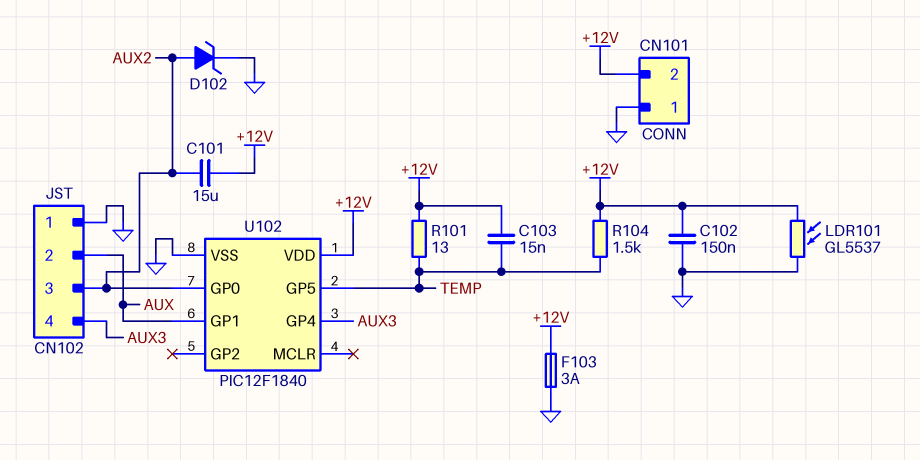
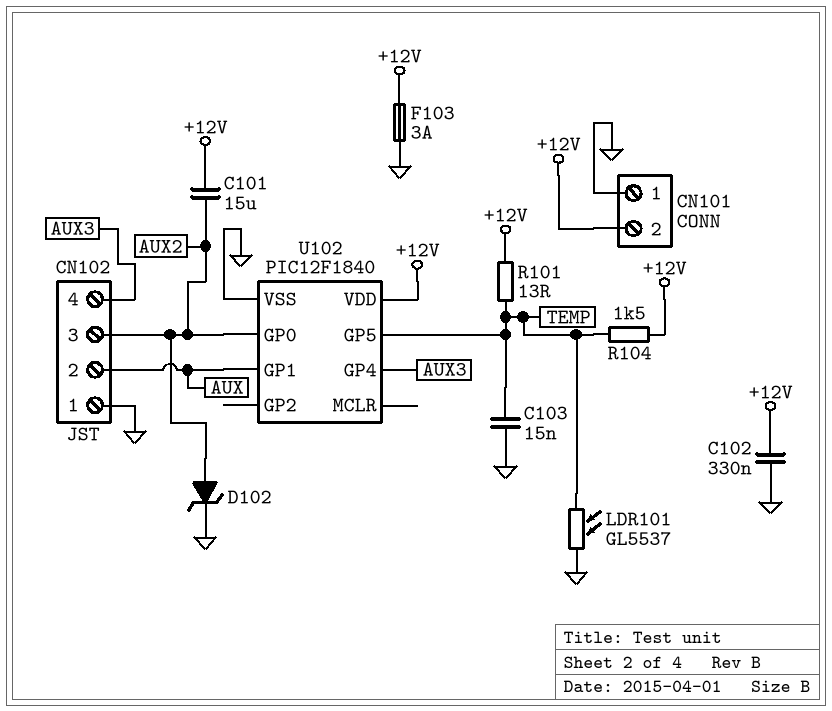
C102: 150nF (+12V, GND) -> 330nF (+12V, GND)
C103: 15nF (+12V, TEMP) -> 15nF (GND, TEMP)
LDR101: GL5537 (+12V, GND) -> GL5537 (GND, TEMP)

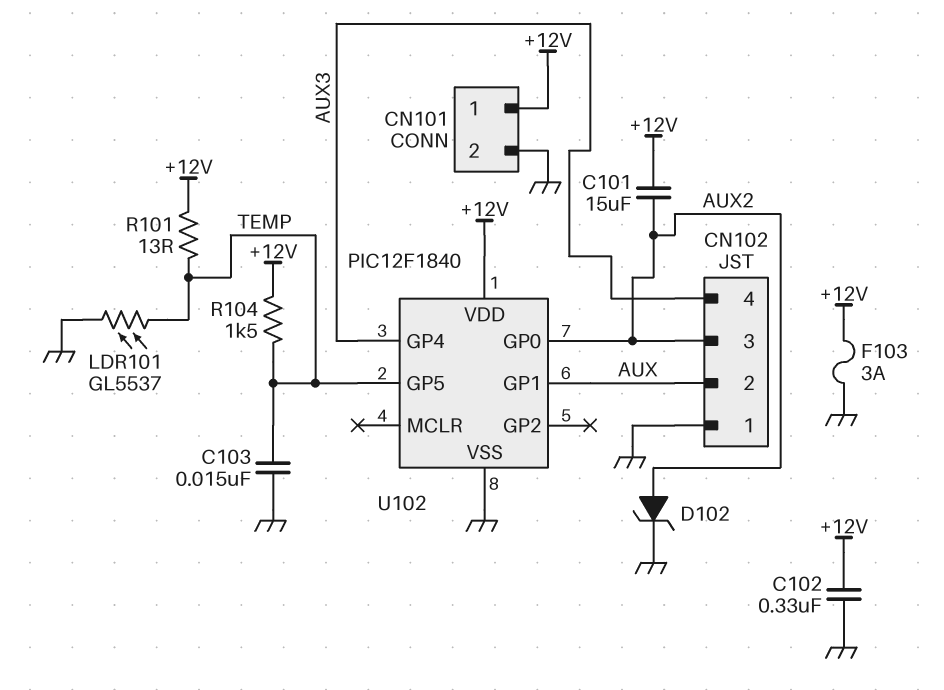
CN101 pin 1: GND -> +12V
CN101 pin 2: +12V -> GND

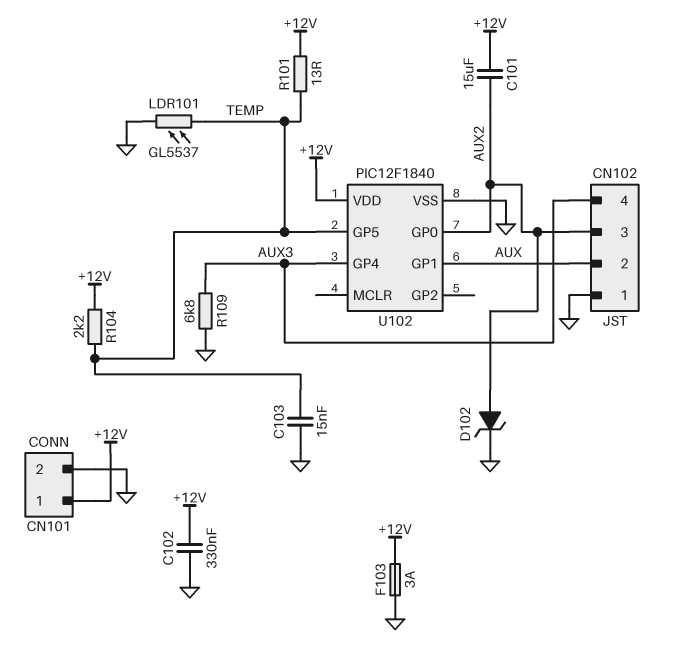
R104: 1.5k (+12V, TEMP) -> 2.2k (+12V, TEMP)
R109: none -> 6.8k (AUX3, GND)

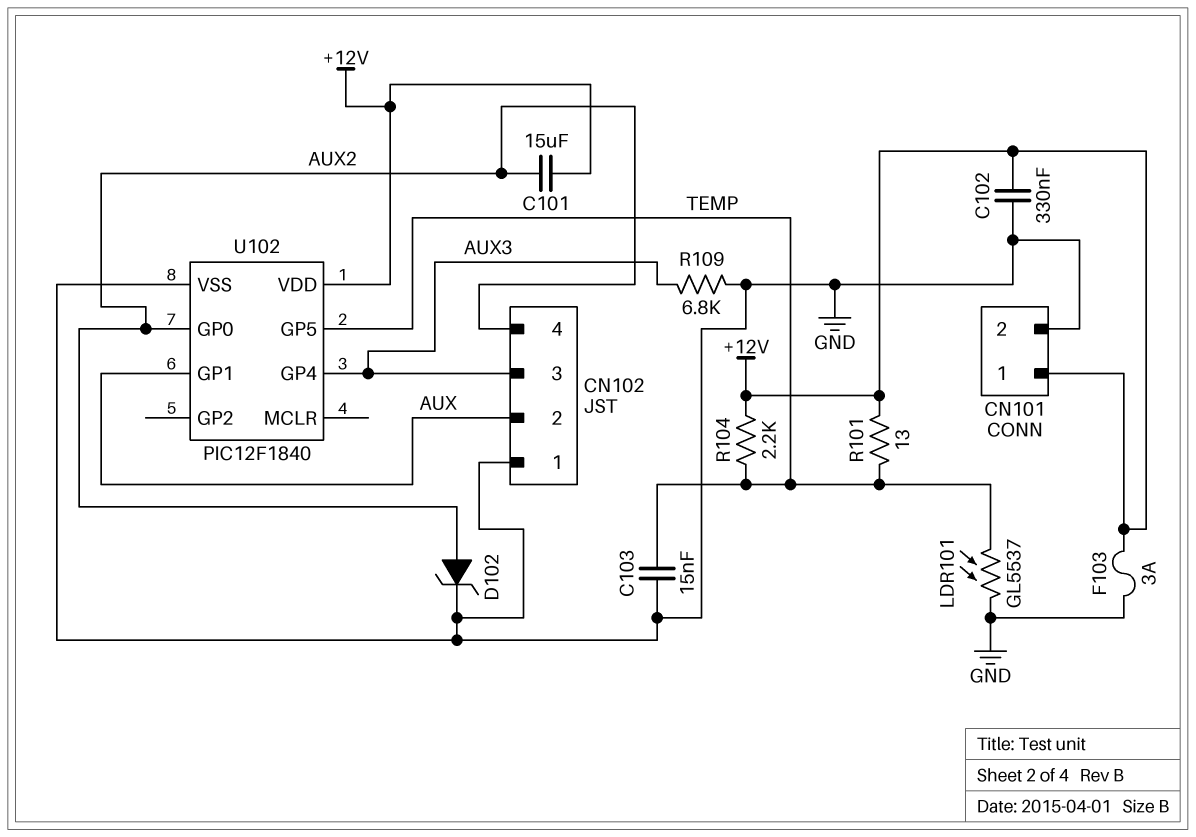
CN102 pin 3: AUX2 -> AUX3
CN102 pin 4: AUX3 -> AUX2

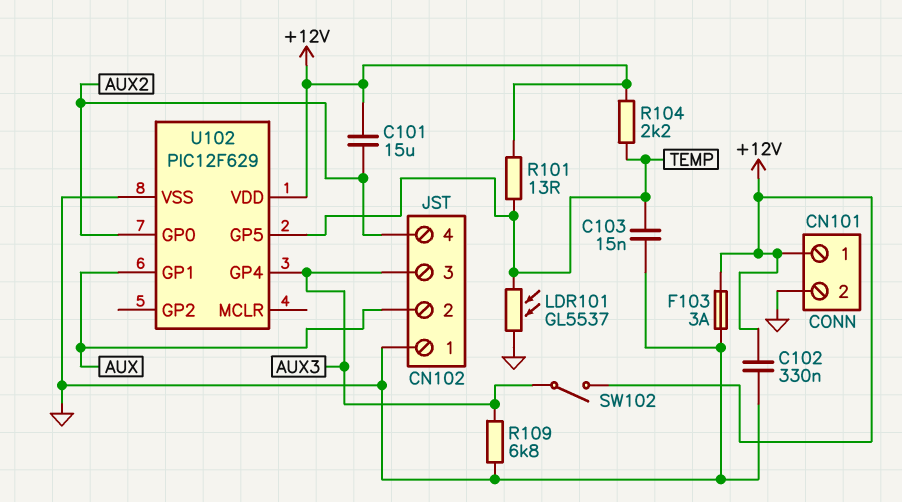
D102: zener (A AUX2, K GND) -> none
SW102: none -> switch (+12V, AUX3)
U102: PIC12F1840 -> PIC12F629

